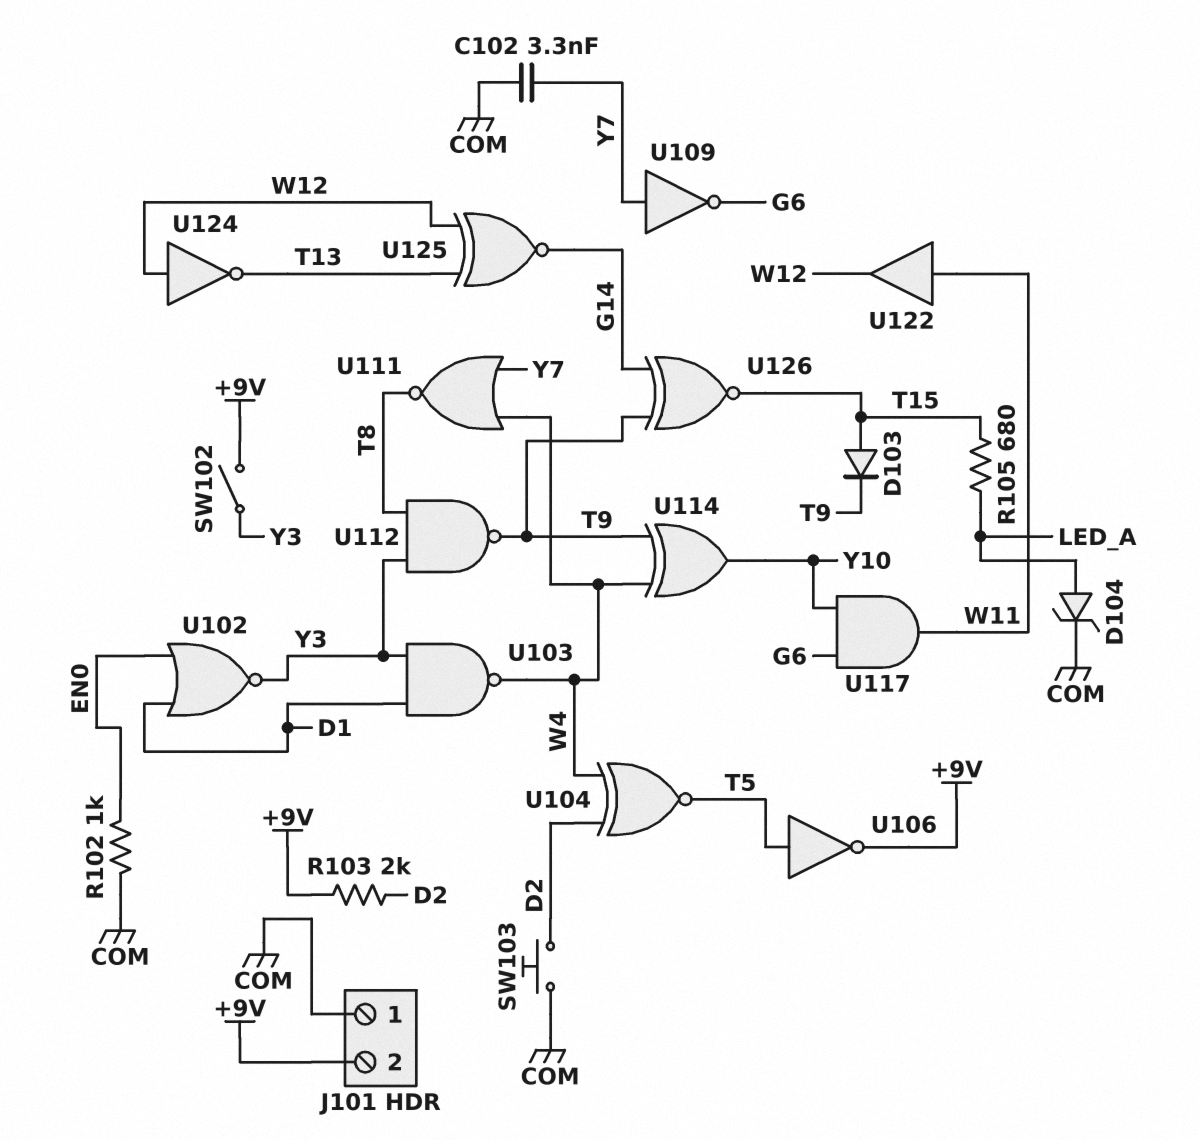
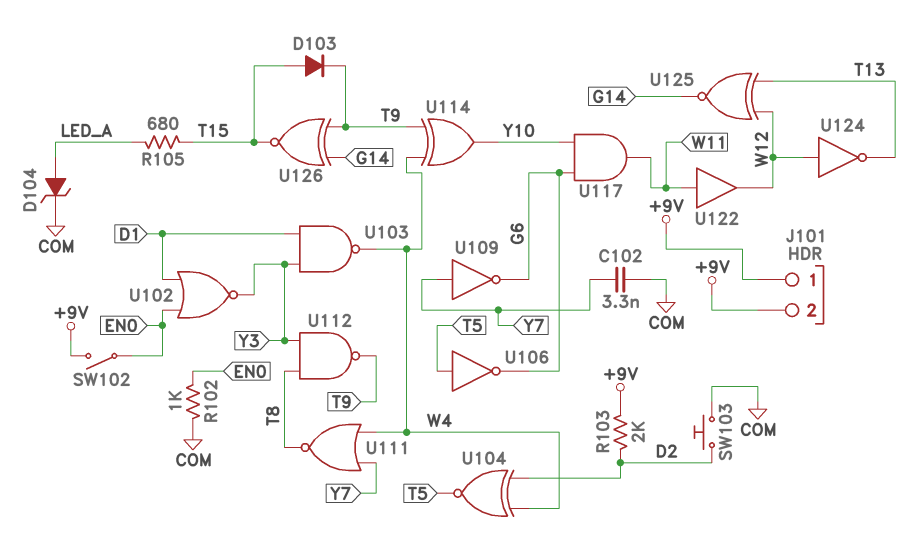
J101 pin 1: COM -> +9V
SW102: switch (+9V, Y3) -> switch (+9V, EN0)
U106: NOT (in T5, out +9V) -> NOT (in T5, out G6)

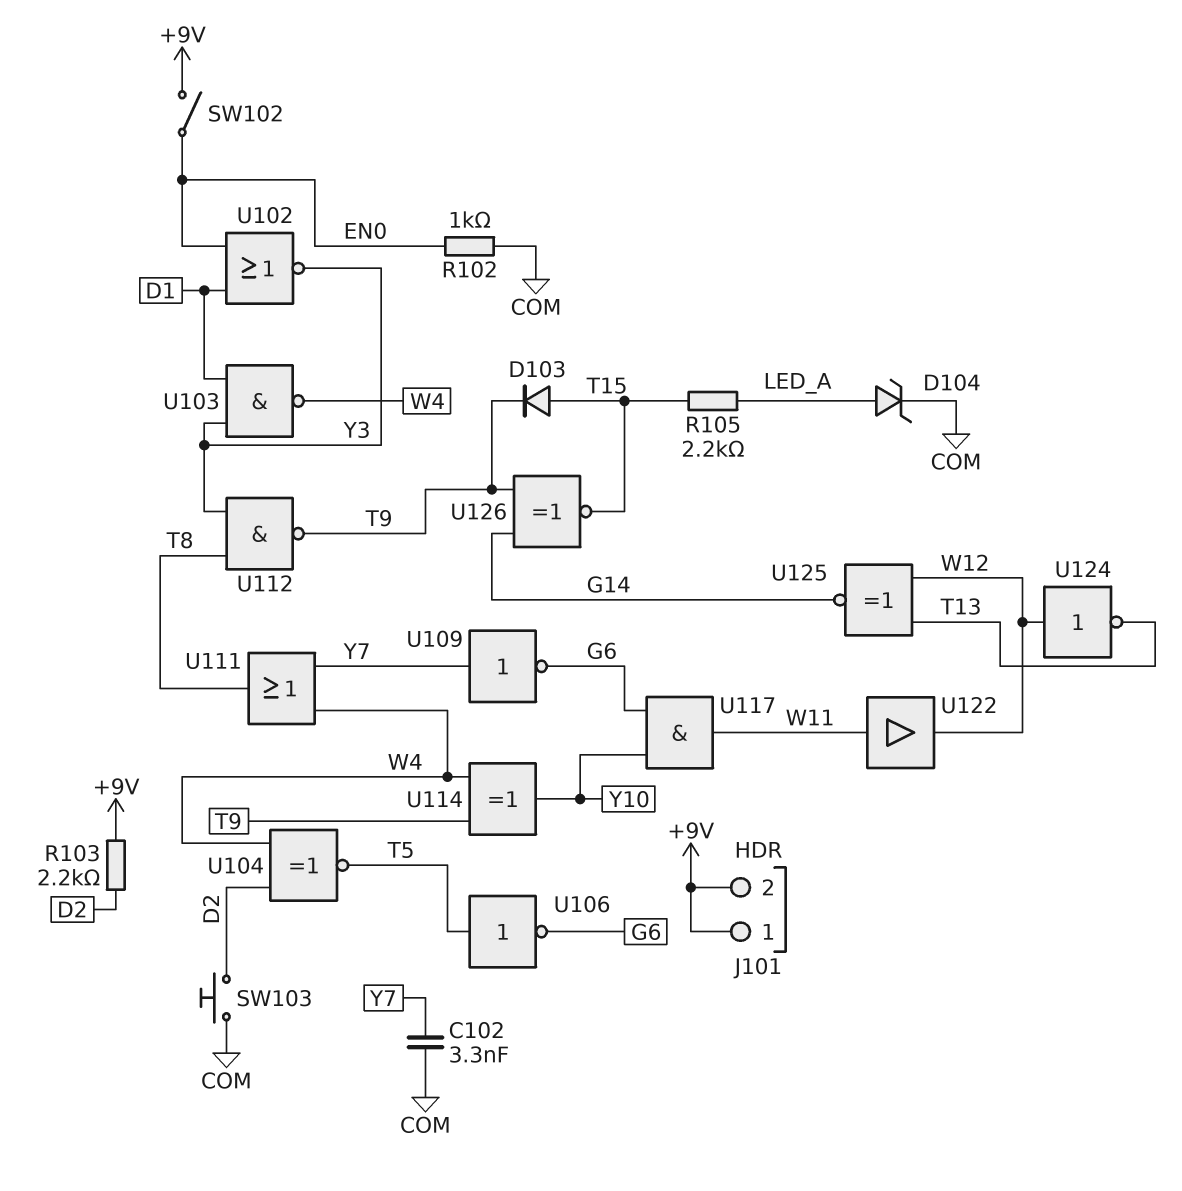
R103: 2k (+9V, D2) -> 2.2k (+9V, D2)
R105: 680 (LED_A, T15) -> 2.2k (LED_A, T15)
U111: NOR (in W4, in Y7, out T8) -> OR (in W4, in Y7, out T8)

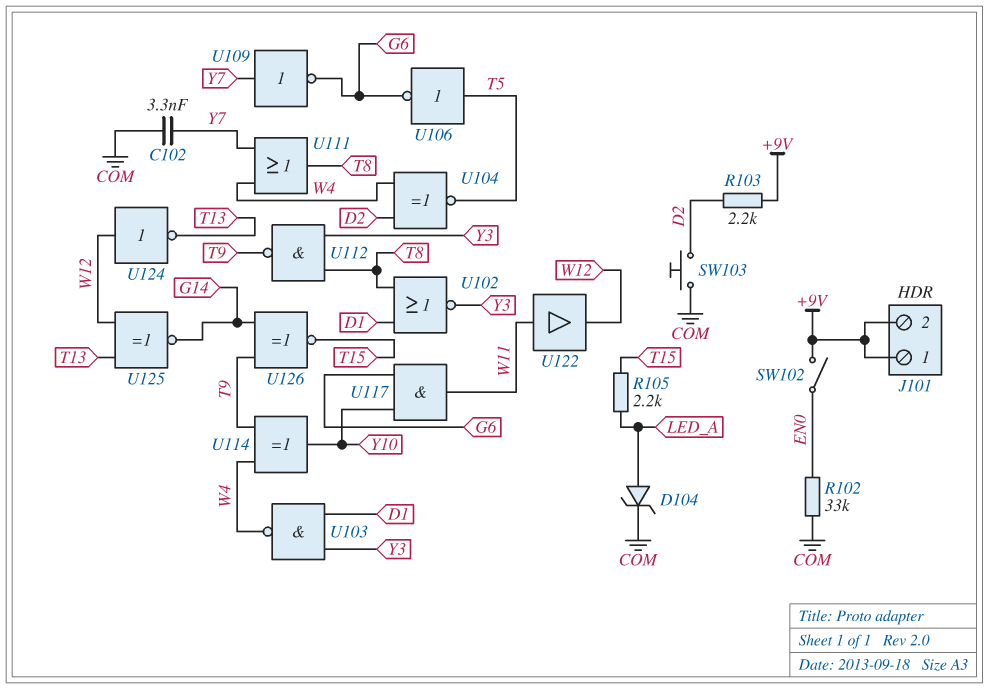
D103: diode (A T15, K T9) -> none
R102: 1k (COM, EN0) -> 33k (COM, EN0)
U102: NOR (in D1, in EN0, out Y3) -> NOR (in D1, in T8, out Y3)

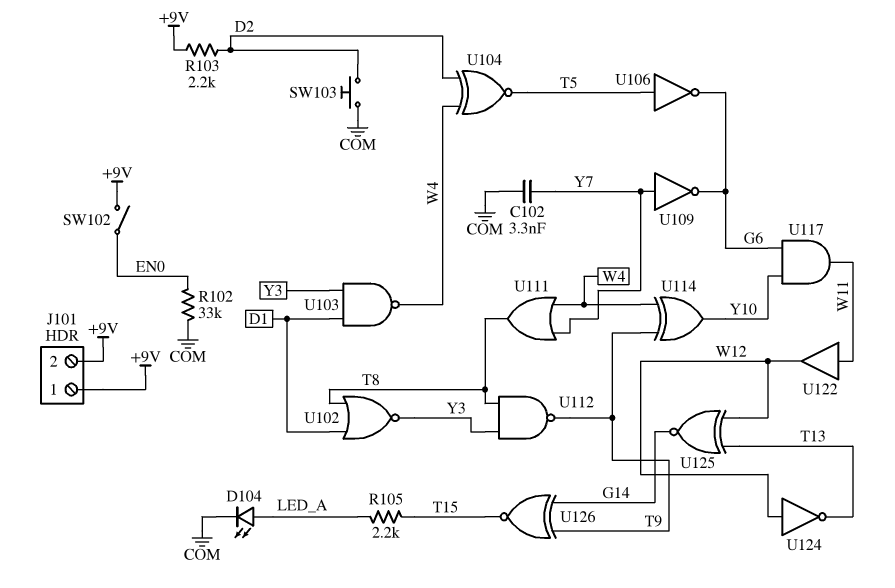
D104: zener (A LED_A, K COM) -> LED (A LED_A, K COM)

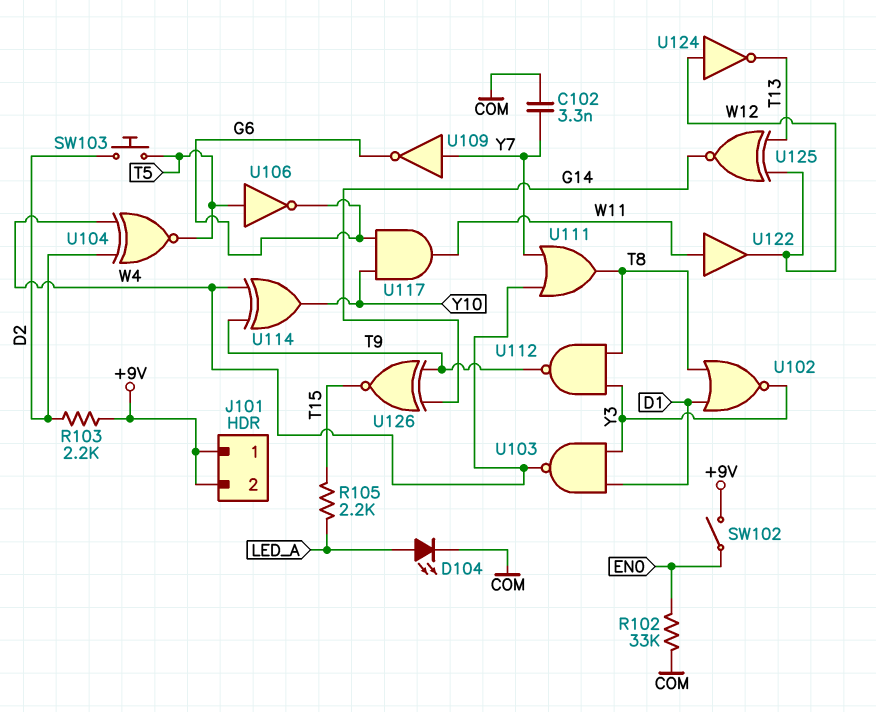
SW103: button (COM, D2) -> button (D2, T5)

